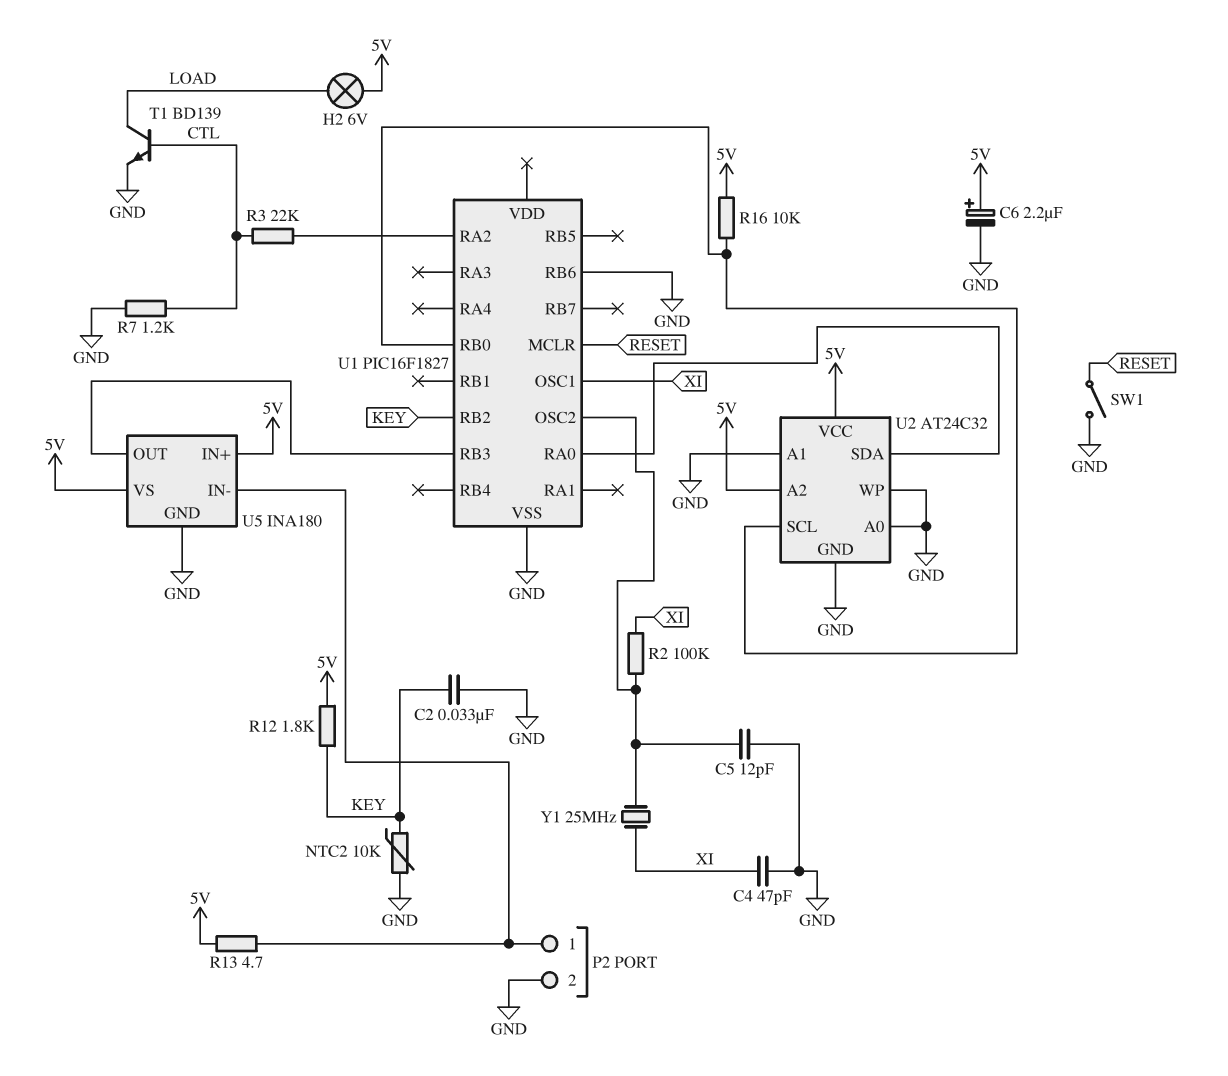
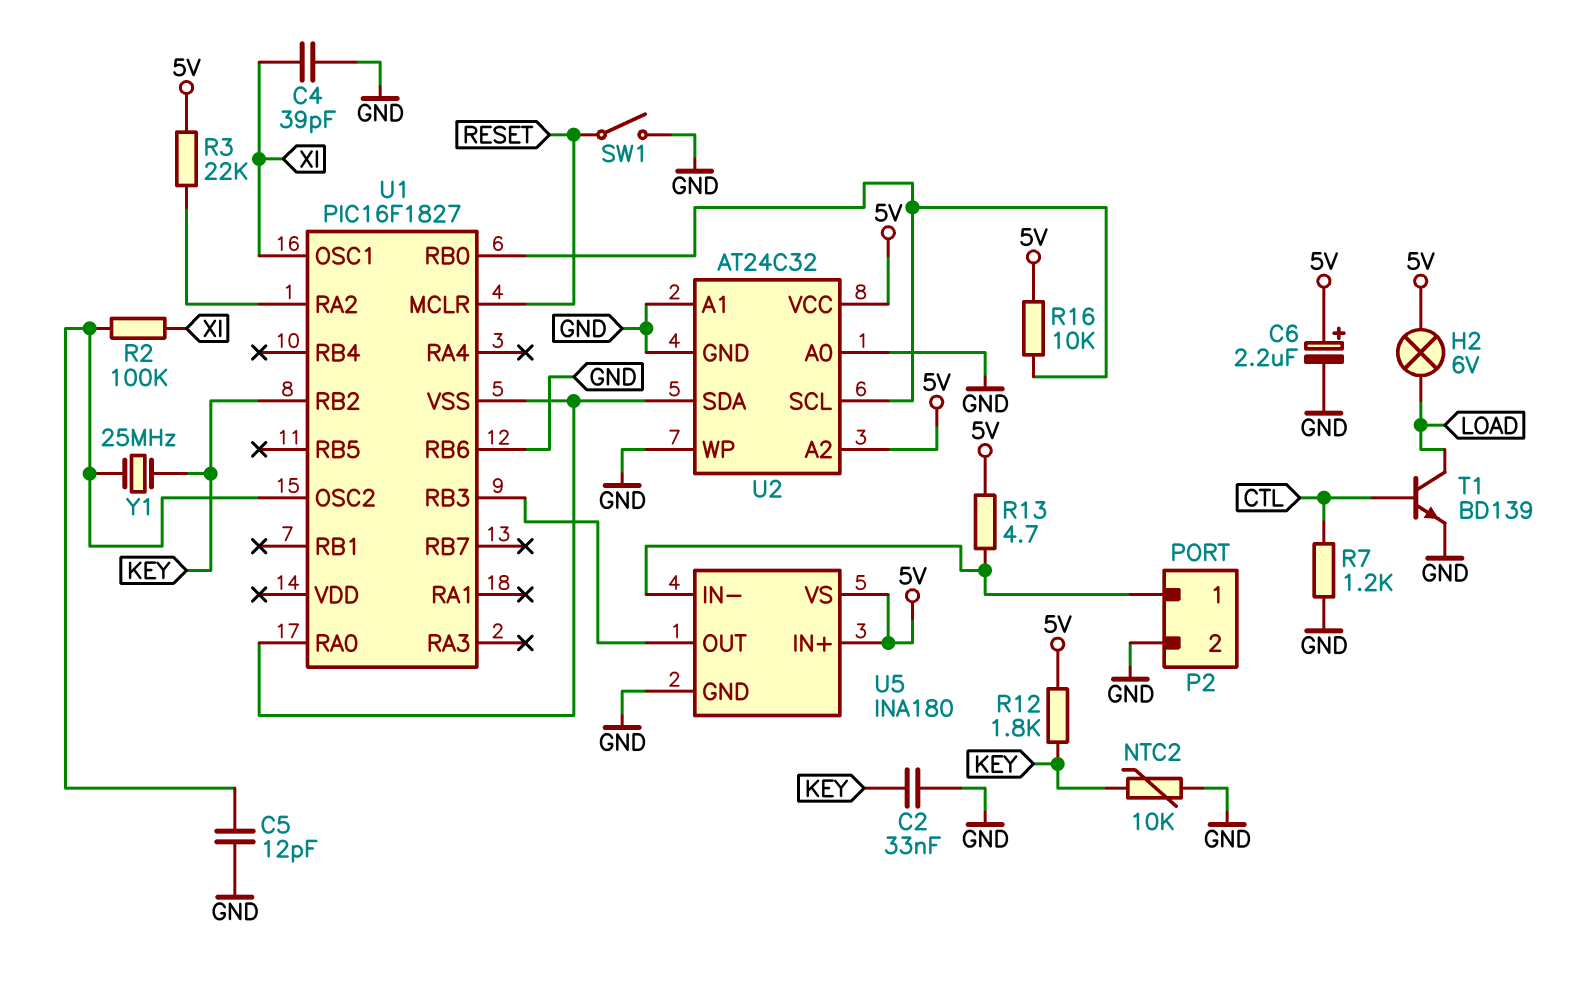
C4: 47pF (GND, XI) -> 39pF (GND, XI)
R3: 22k (CTL, U1/RA2) -> 22k (5V, U1/RA2)
U1 pin VSS: GND -> U1/RA0
Y1: 25MHz (U1/OSC2, XI) -> 25MHz (KEY, U1/OSC2)

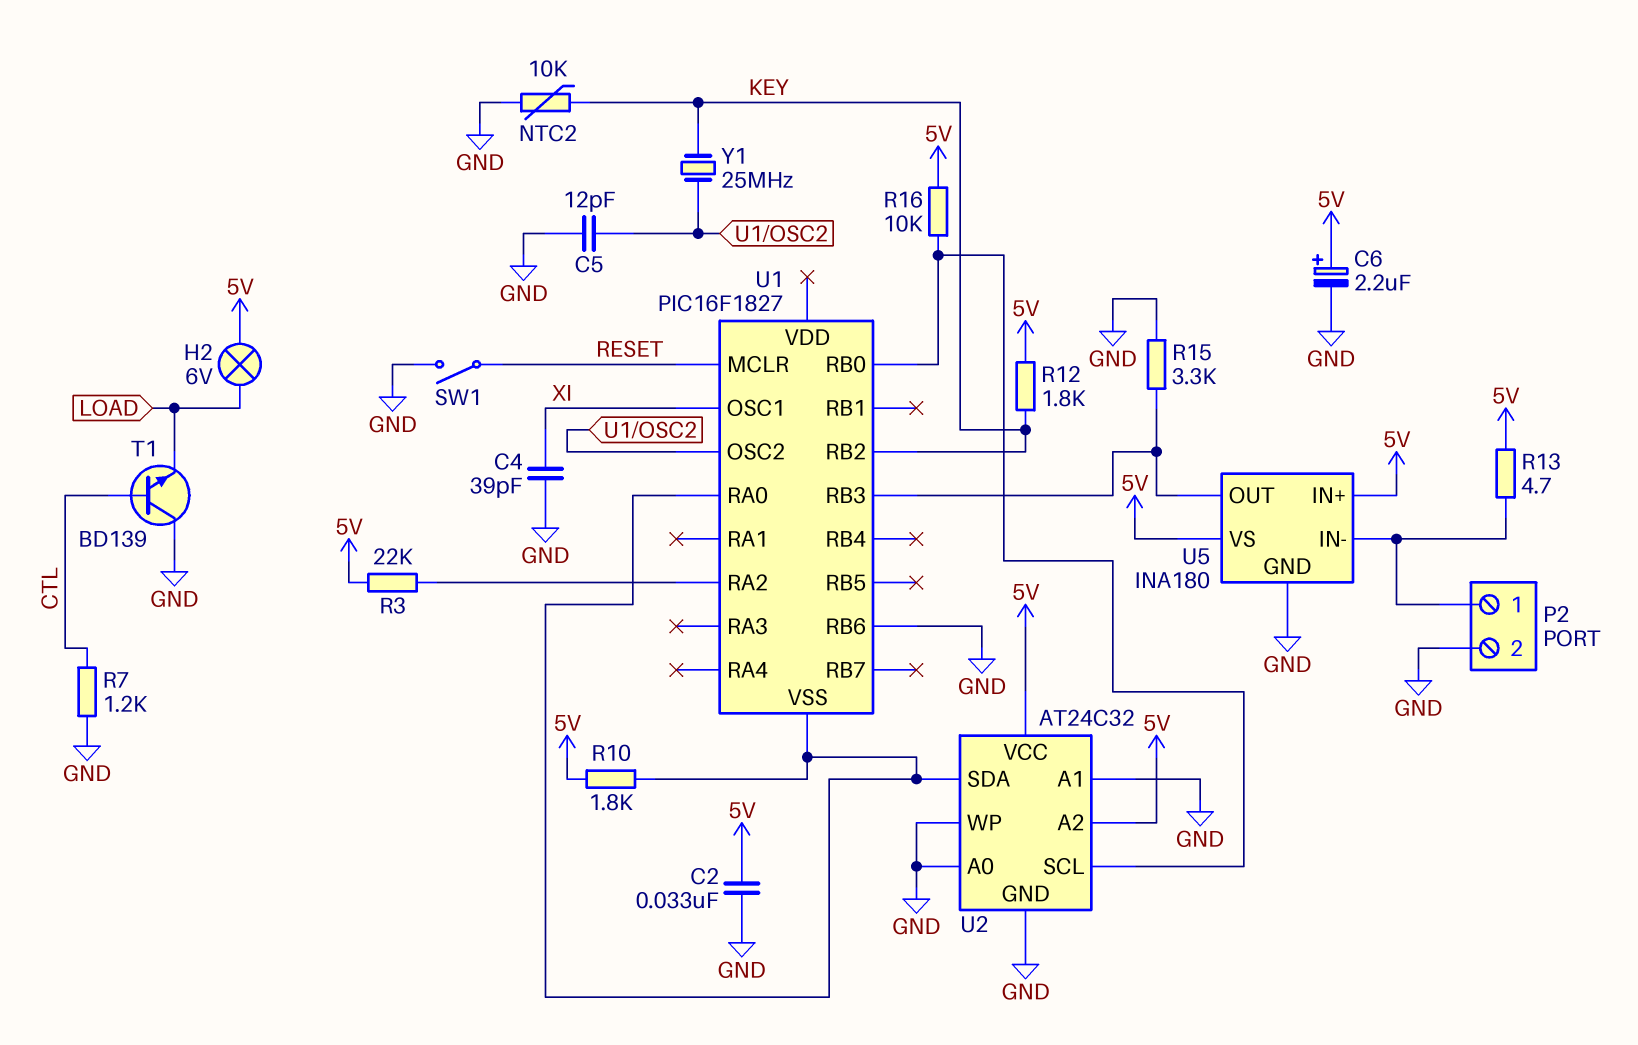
C2: 33nF (GND, KEY) -> 33nF (5V, GND)
R2: 100k (U1/OSC2, XI) -> none
R10: none -> 1.8k (5V, U1/RA0)
R15: none -> 3.3k (GND, U1/RB3)
T1: NPN BD139 (B CTL, C LOAD, E GND) -> NPN BD139 (B CTL, C GND, E LOAD)

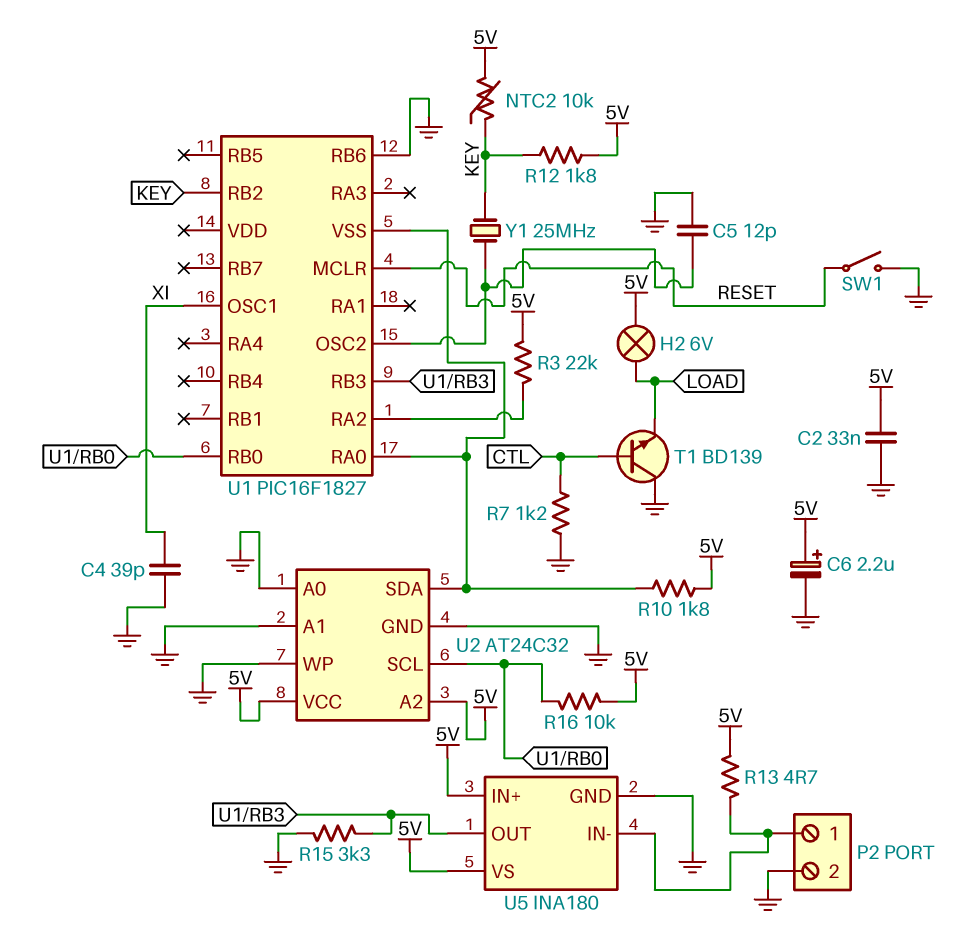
NTC2: 10k (GND, KEY) -> 10k (5V, KEY)

